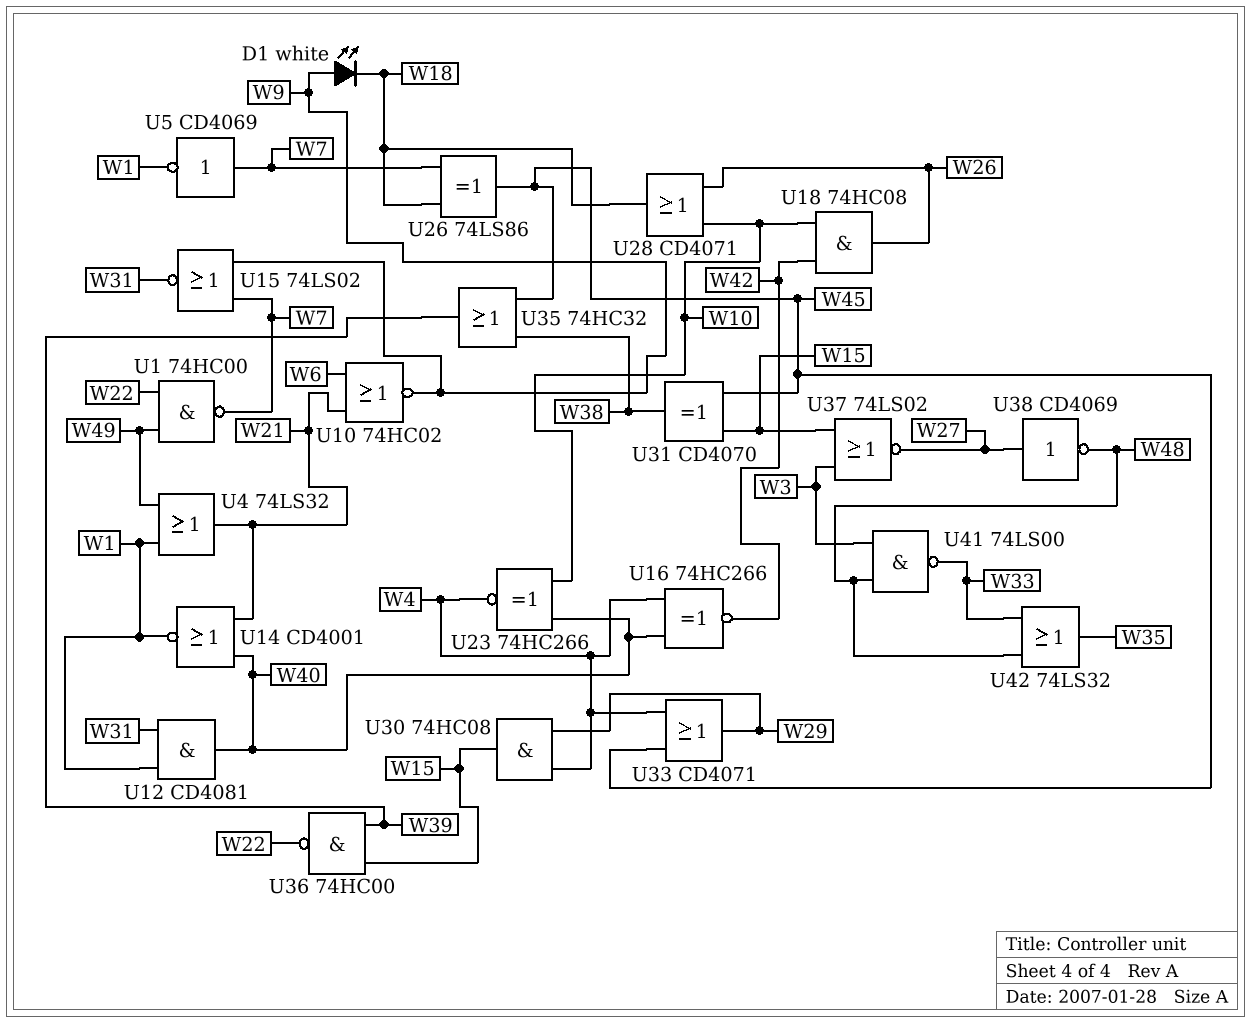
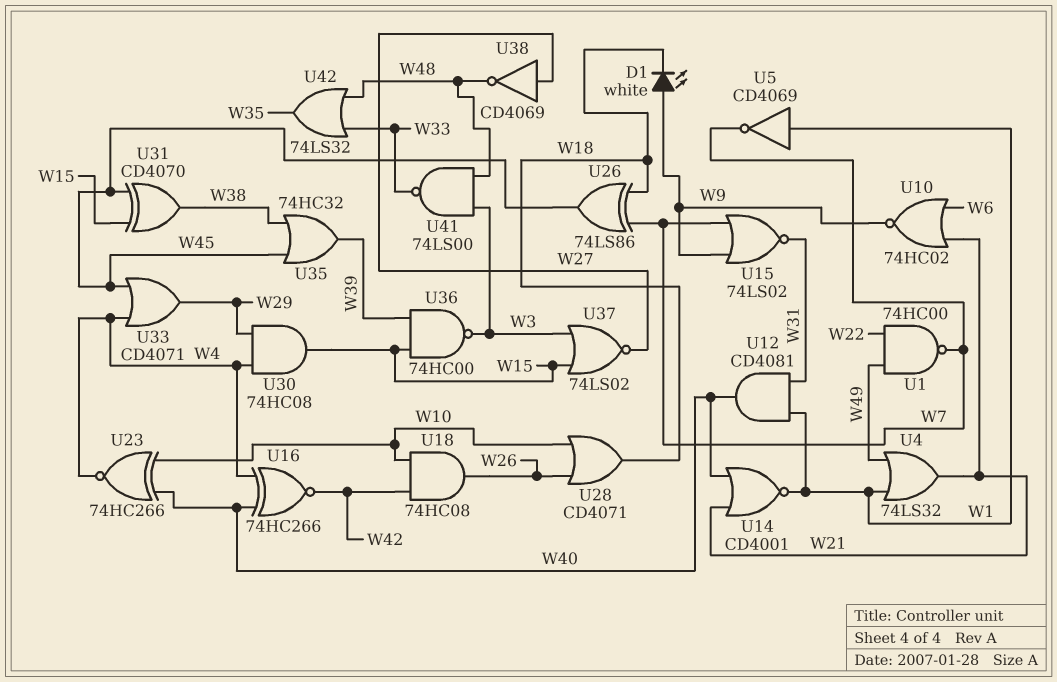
U5: NOT CD4069 (in W7, out W1) -> NOT CD4069 (in W1, out W7)
U36: NAND 74HC00 (in W15, in W39, out W22) -> NAND 74HC00 (in W15, in W39, out W3)

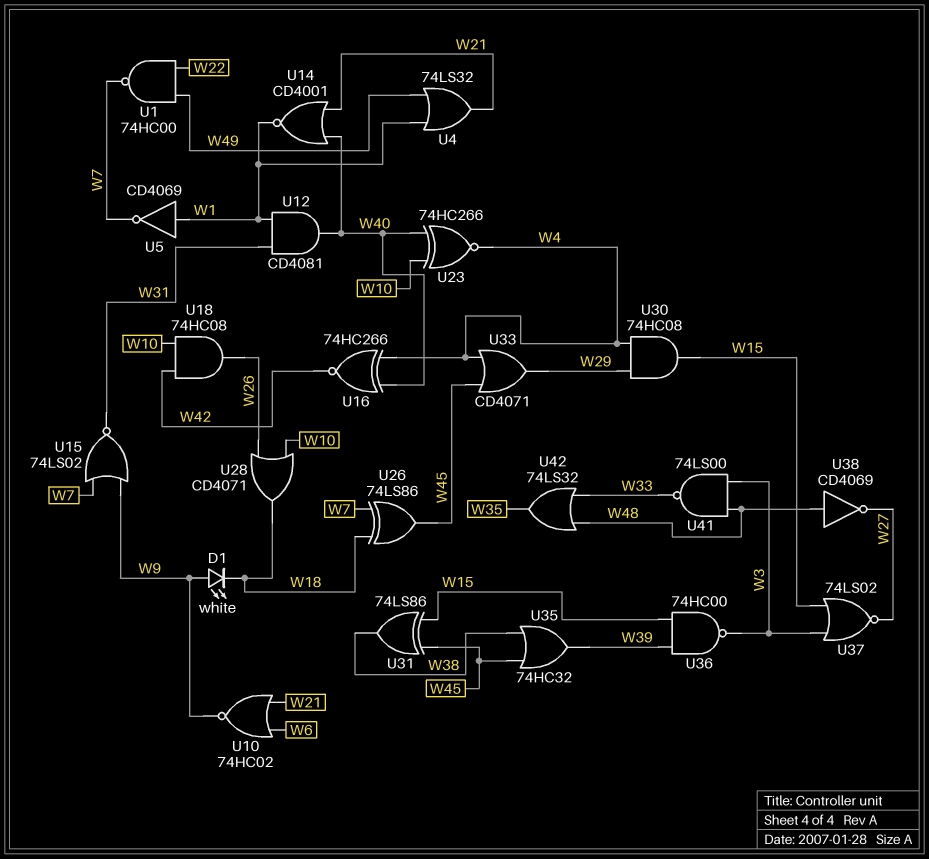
U31: XOR CD4070 (in W15, in W45, out W38) -> XOR 74LS86 (in W15, in W45, out W38)
U38: NOT CD4069 (in W27, out W48) -> NOT CD4069 (in W48, out W27)

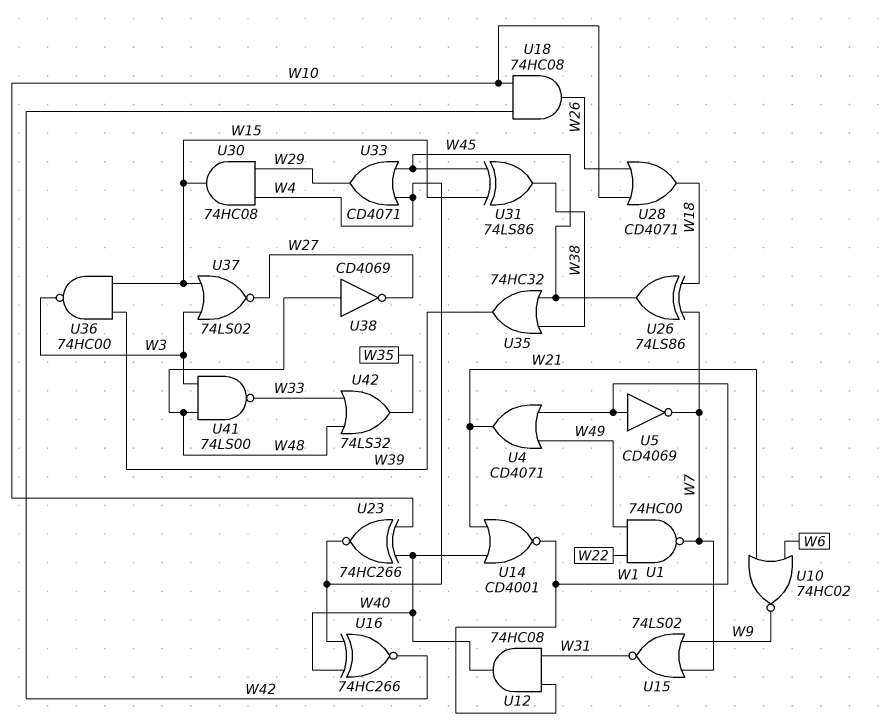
D1: LED white (A W9, K W18) -> none
U4: OR 74LS32 (in W1, in W49, out W21) -> OR CD4071 (in W1, in W49, out W21)
U12: AND CD4081 (in W1, in W31, out W40) -> AND 74HC08 (in W1, in W31, out W40)

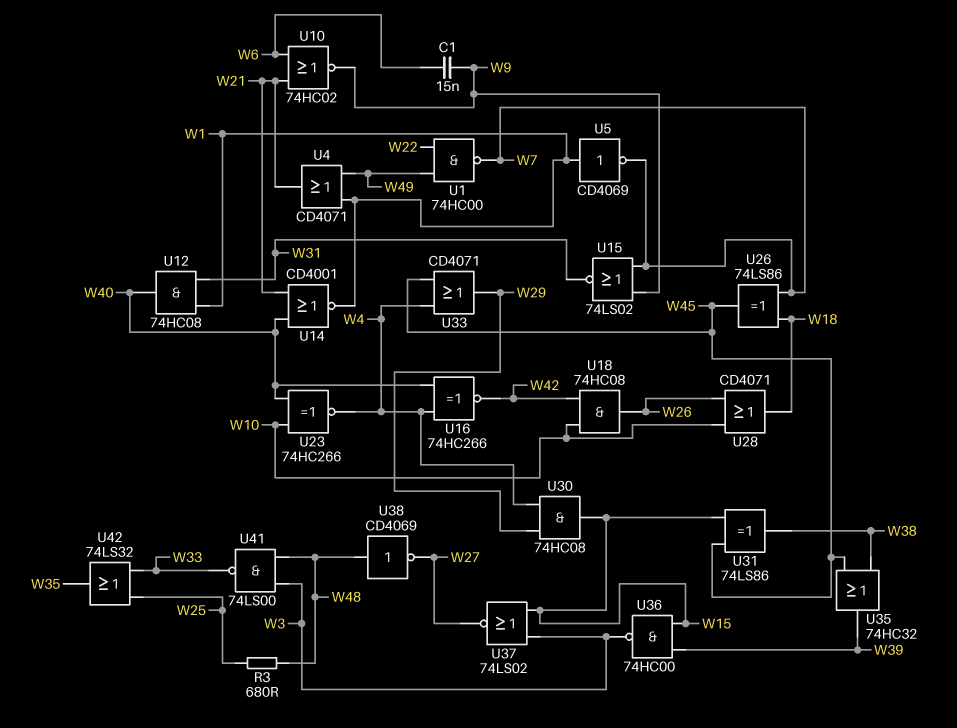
C1: none -> 15nF (W6, W9)
R3: none -> 680 (W25, W48)
U42: OR 74LS32 (in W33, in W48, out W35) -> OR 74LS32 (in W25, in W33, out W35)

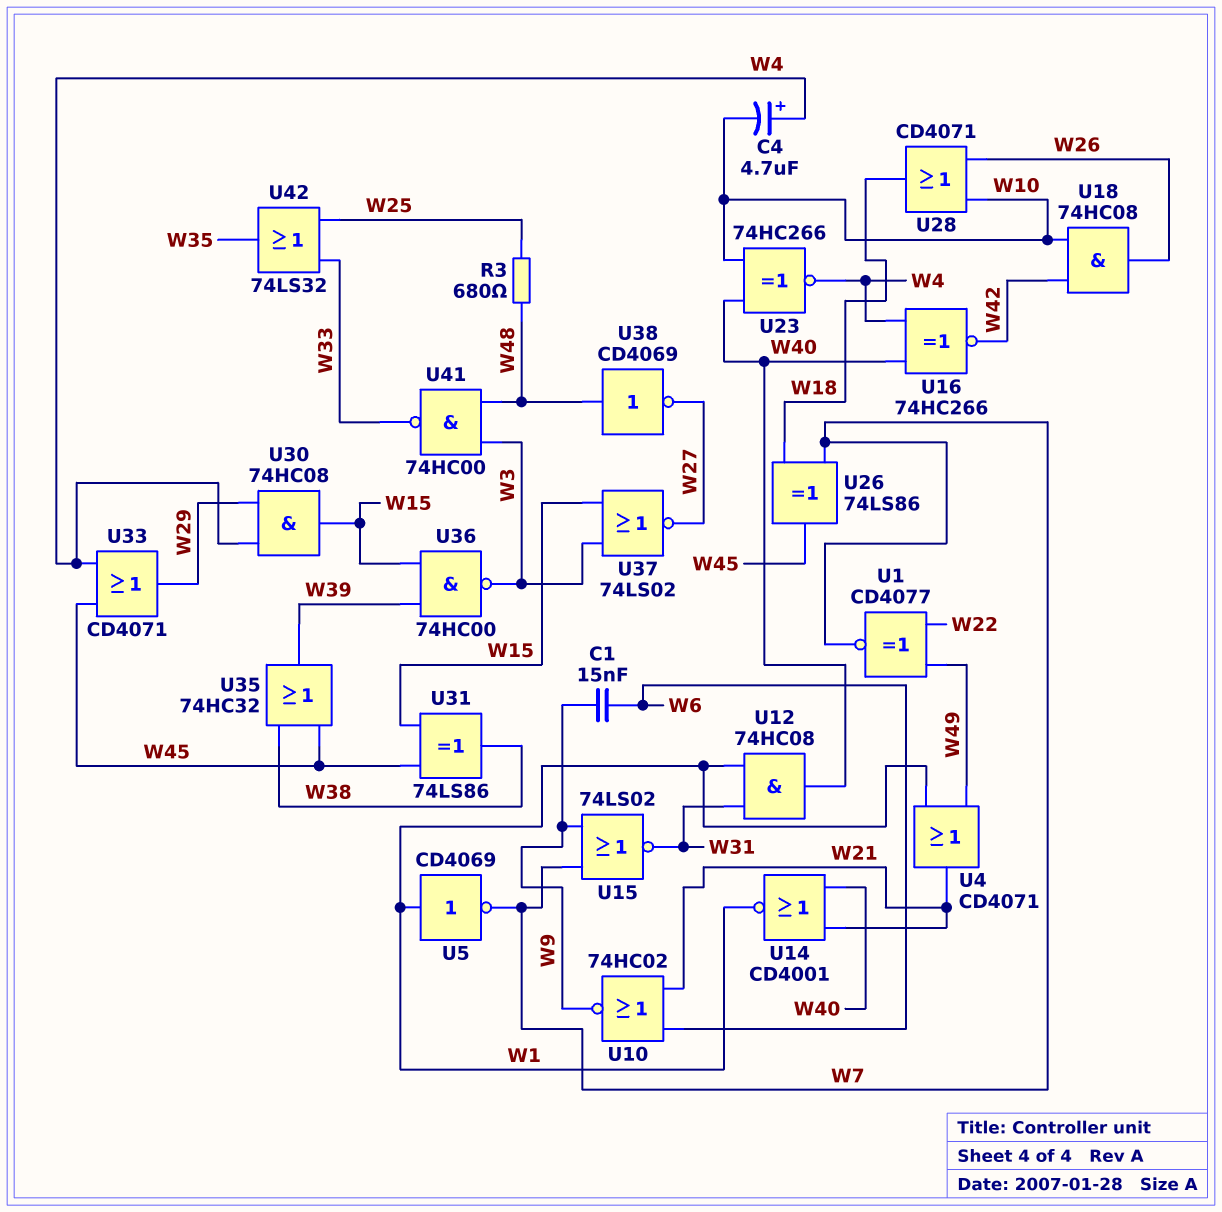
C4: none -> 4.7uF (plus W4, minus W10)
U1: NAND 74HC00 (in W22, in W49, out W7) -> XNOR CD4077 (in W22, in W49, out W7)
U41: NAND 74LS00 (in W3, in W48, out W33) -> NAND 74HC00 (in W3, in W48, out W33)

